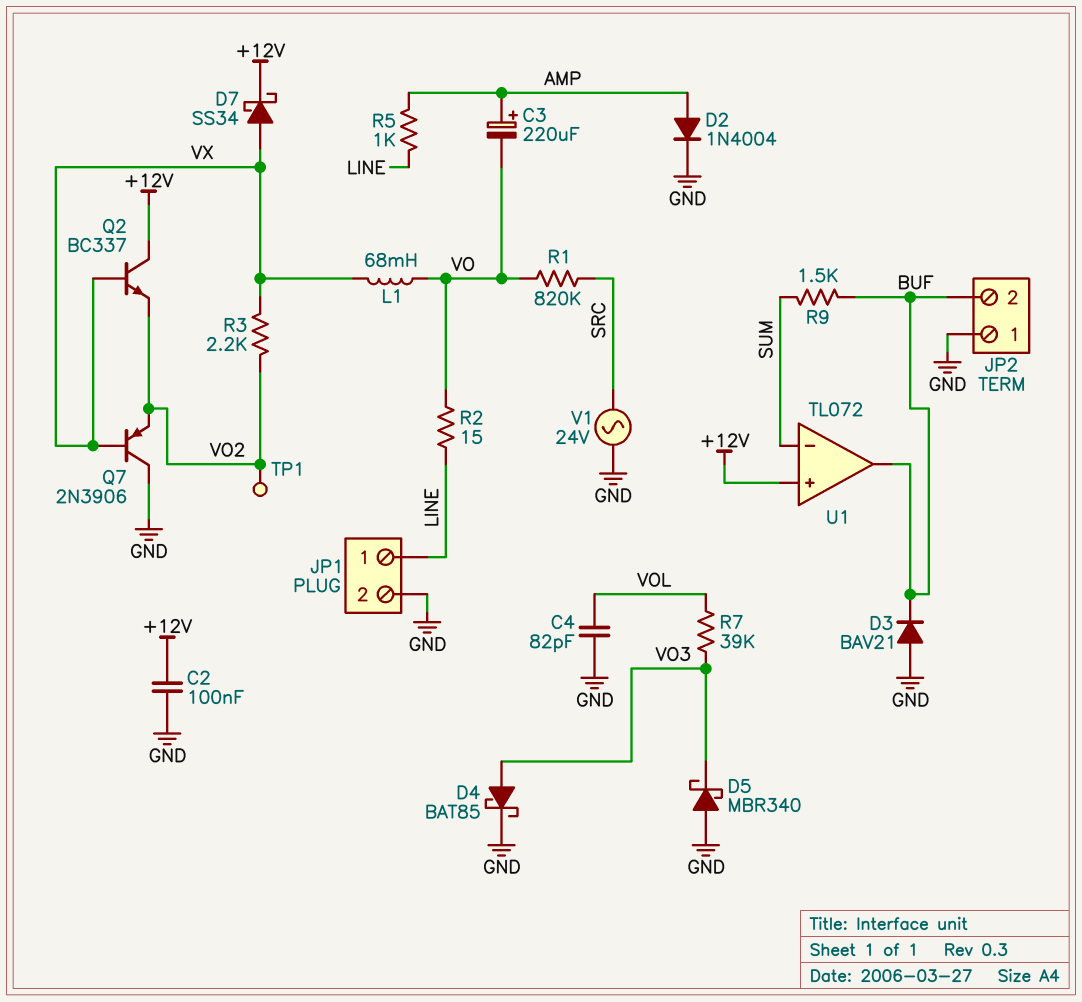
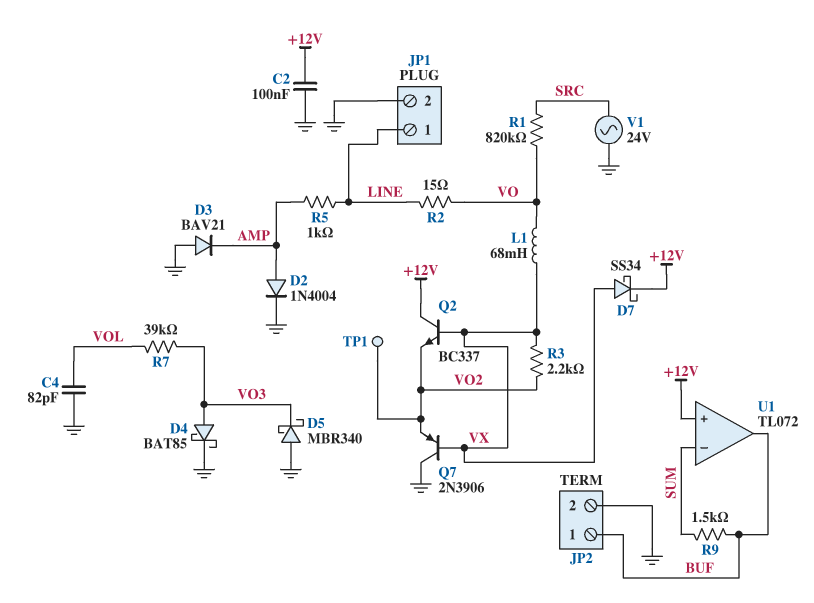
C3: 220uF (plus AMP, minus VO) -> none
D3: diode BAV21 (A GND, K BUF) -> diode BAV21 (A GND, K AMP)
JP2 pin 1: GND -> BUF
JP2 pin 2: BUF -> GND

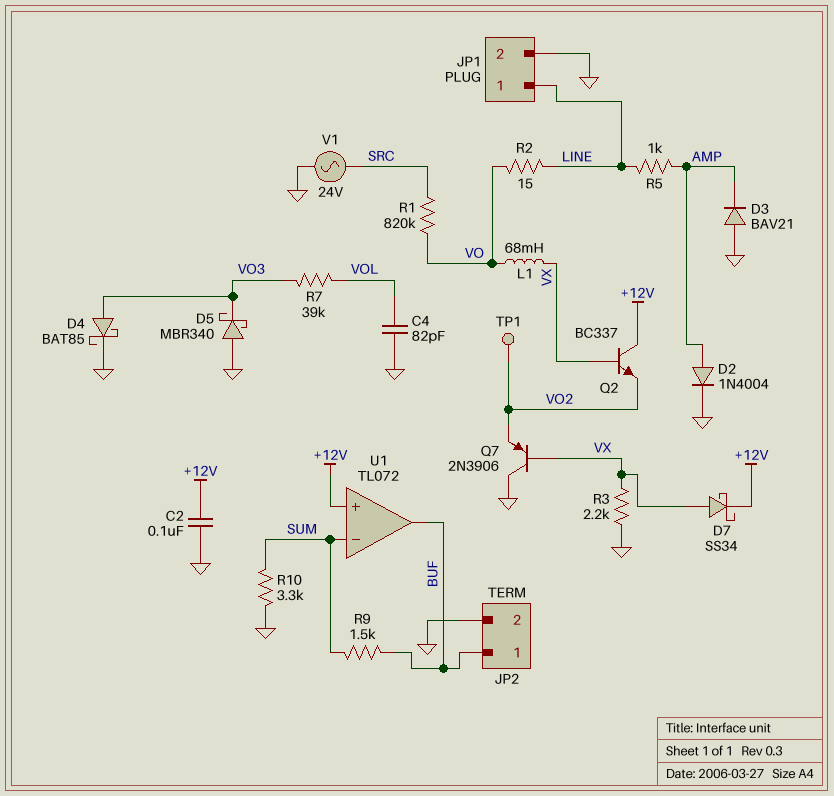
R3: 2.2k (VO2, VX) -> 2.2k (GND, VX)
R10: none -> 3.3k (GND, SUM)

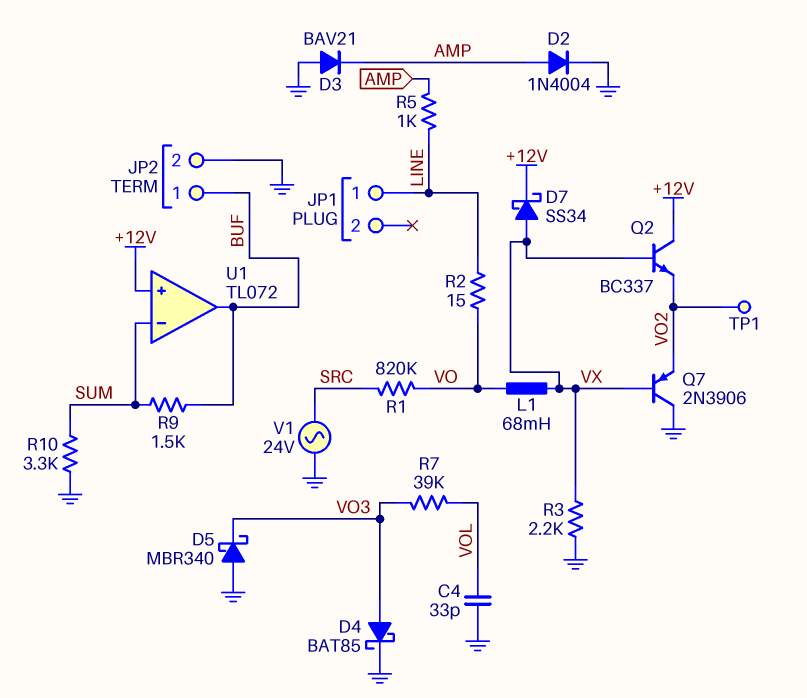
C2: 100nF (+12V, GND) -> none
C4: 82pF (GND, VOL) -> 33pF (GND, VOL)
JP1 pin 2: GND -> none

